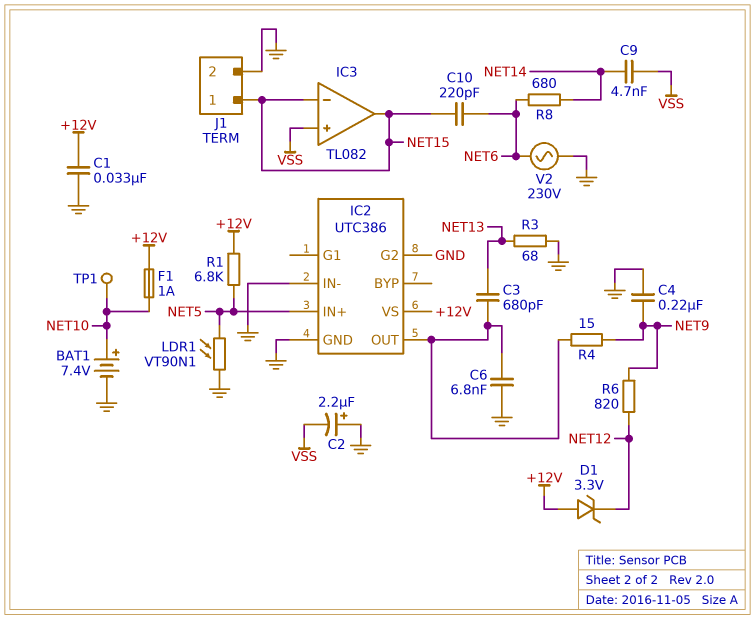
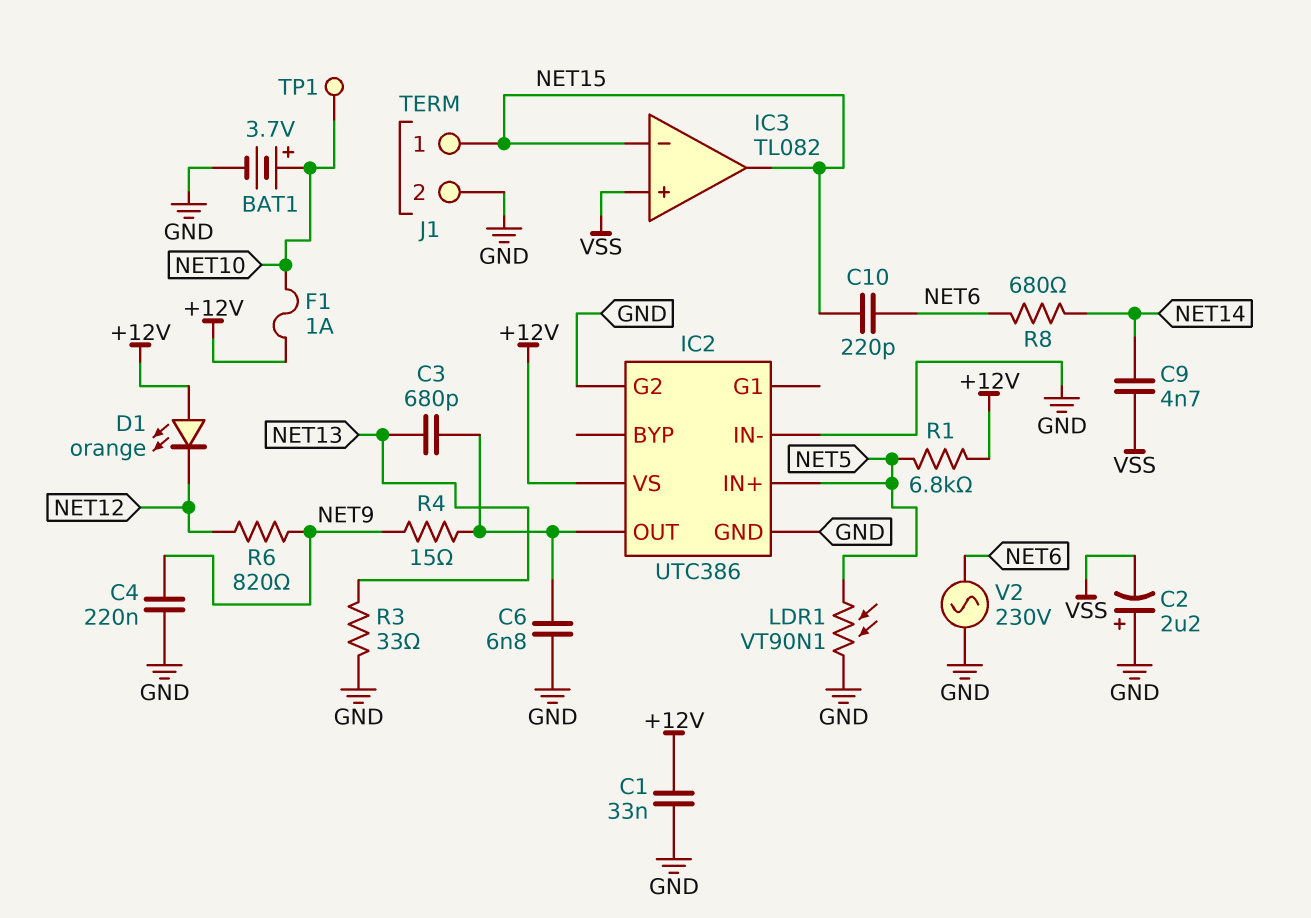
BAT1: 7.4V (plus NET10, minus GND) -> 3.7V (plus NET10, minus GND)
D1: zener 3.3V (A +12V, K NET12) -> LED orange (A +12V, K NET12)
R3: 68 (GND, NET13) -> 33 (GND, NET13)

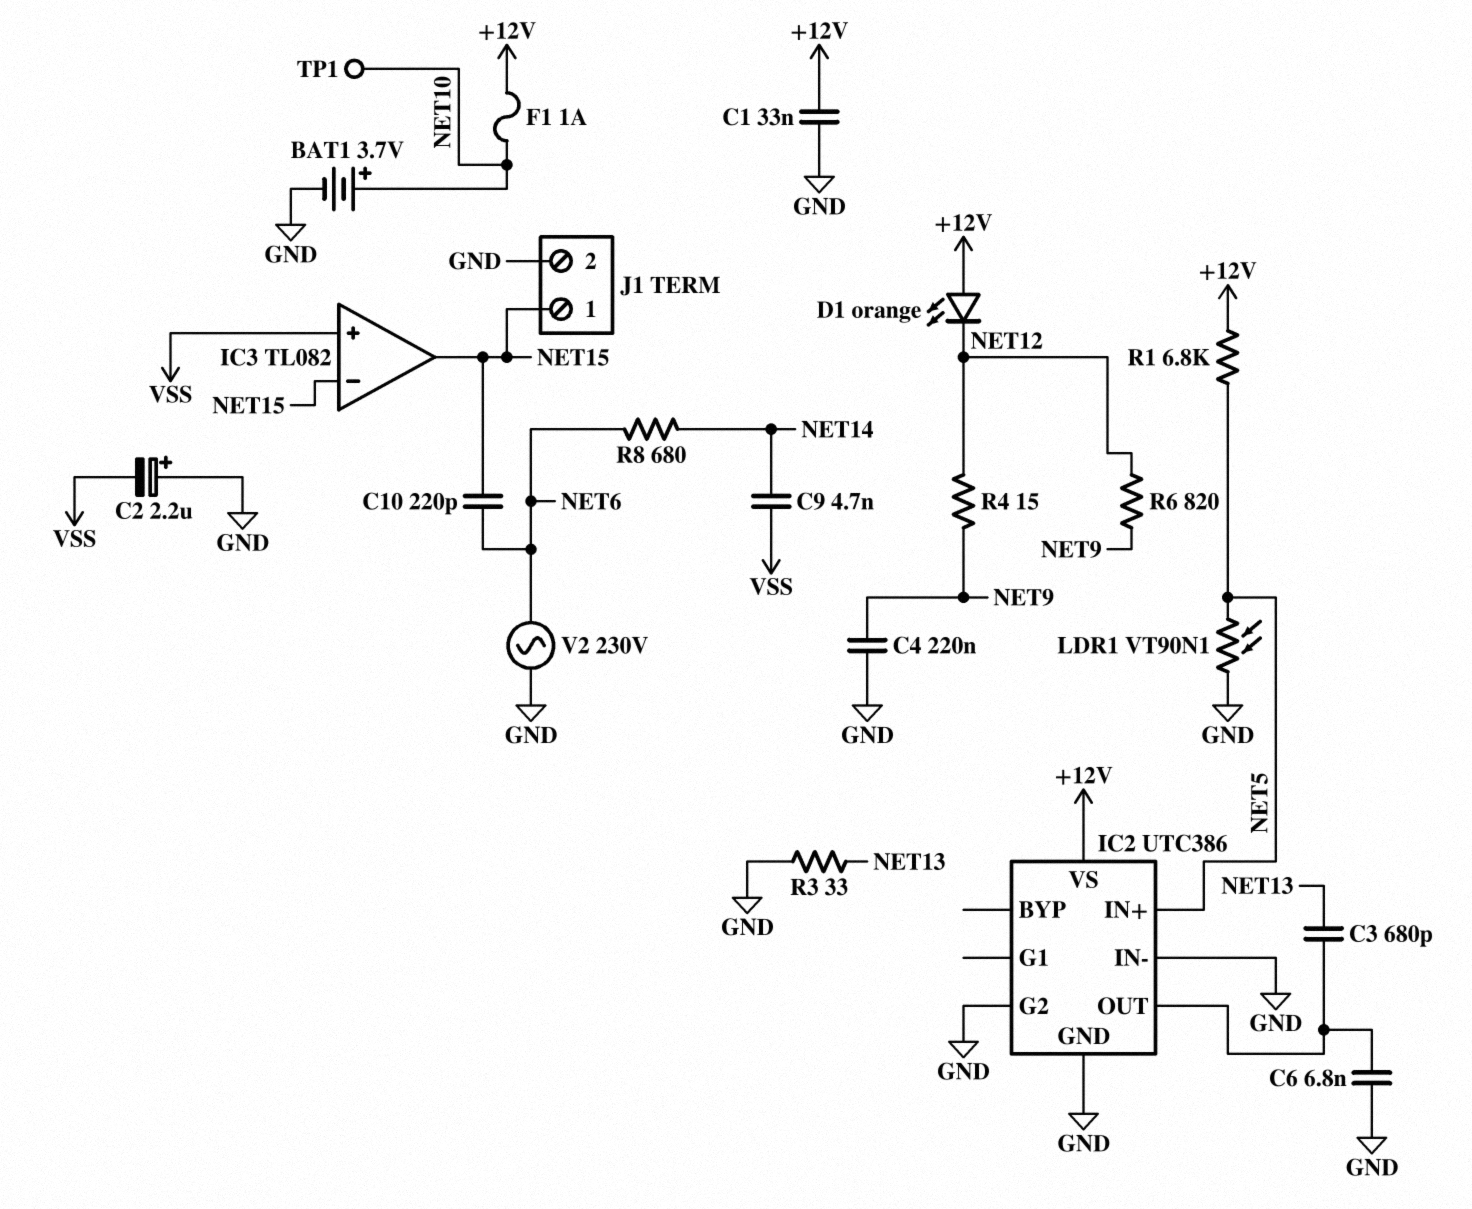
R4: 15 (IC2/OUT, NET9) -> 15 (NET9, NET12)

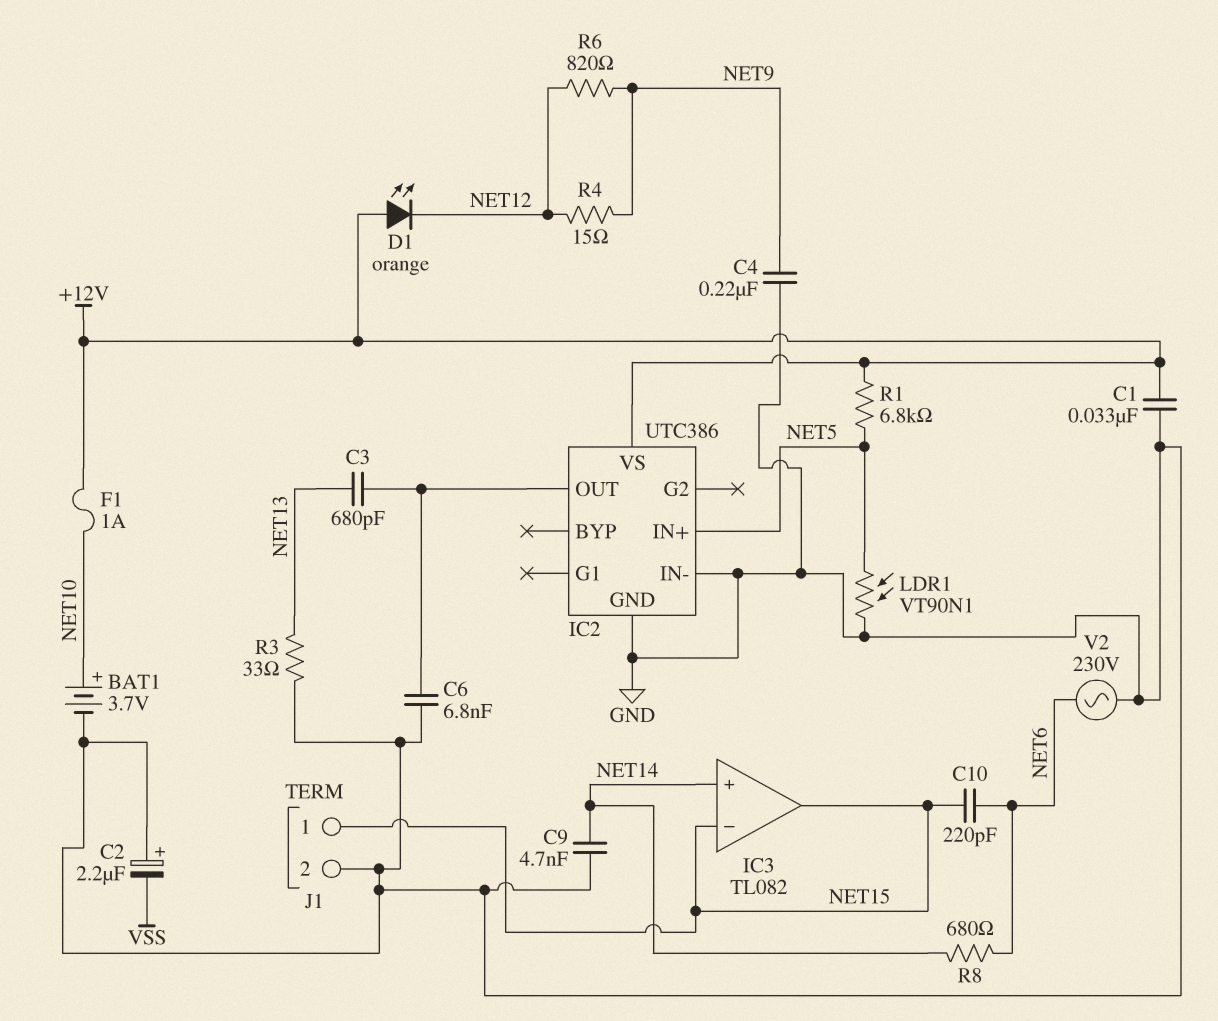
C9: 4.7nF (NET14, VSS) -> 4.7nF (GND, NET14)
IC2 pin G2: GND -> none
IC3 pin in+: VSS -> NET14
TP1: test point (NET10) -> none

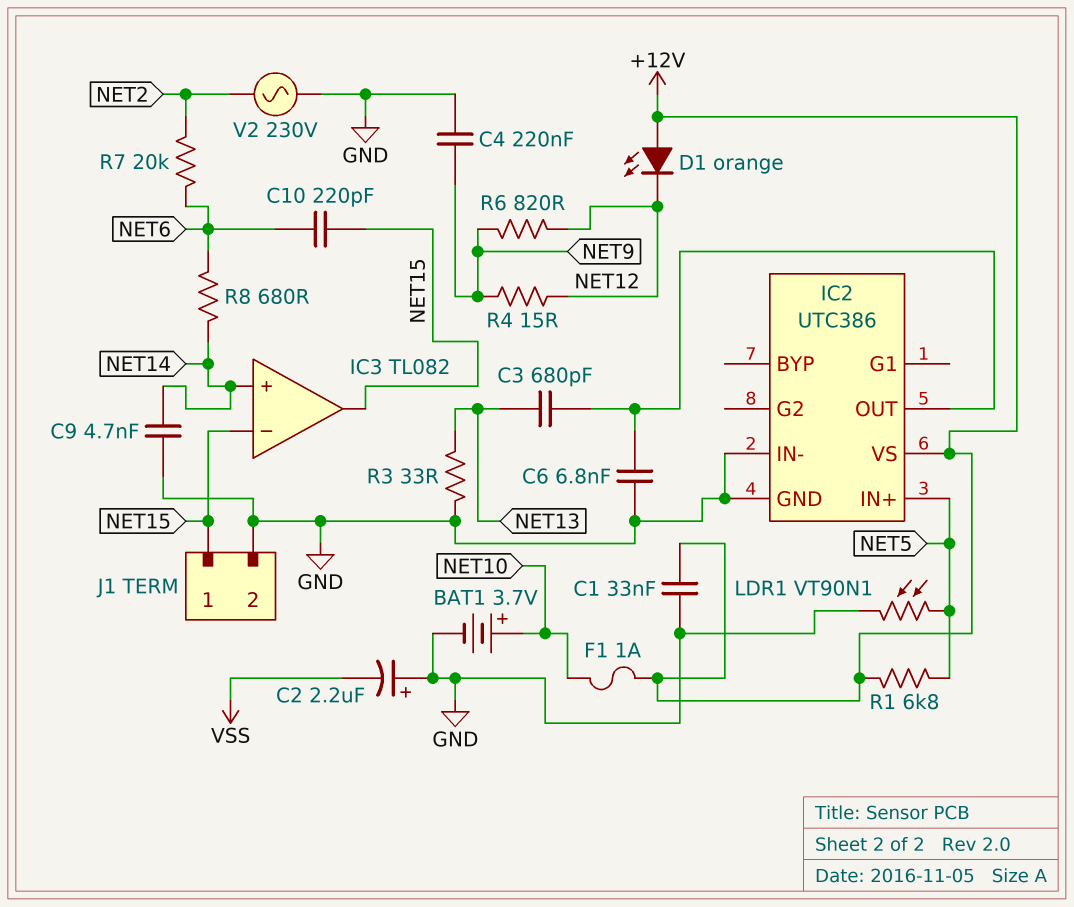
R7: none -> 20k (NET2, NET6)
V2: AC 230V (GND, NET6) -> AC 230V (GND, NET2)

